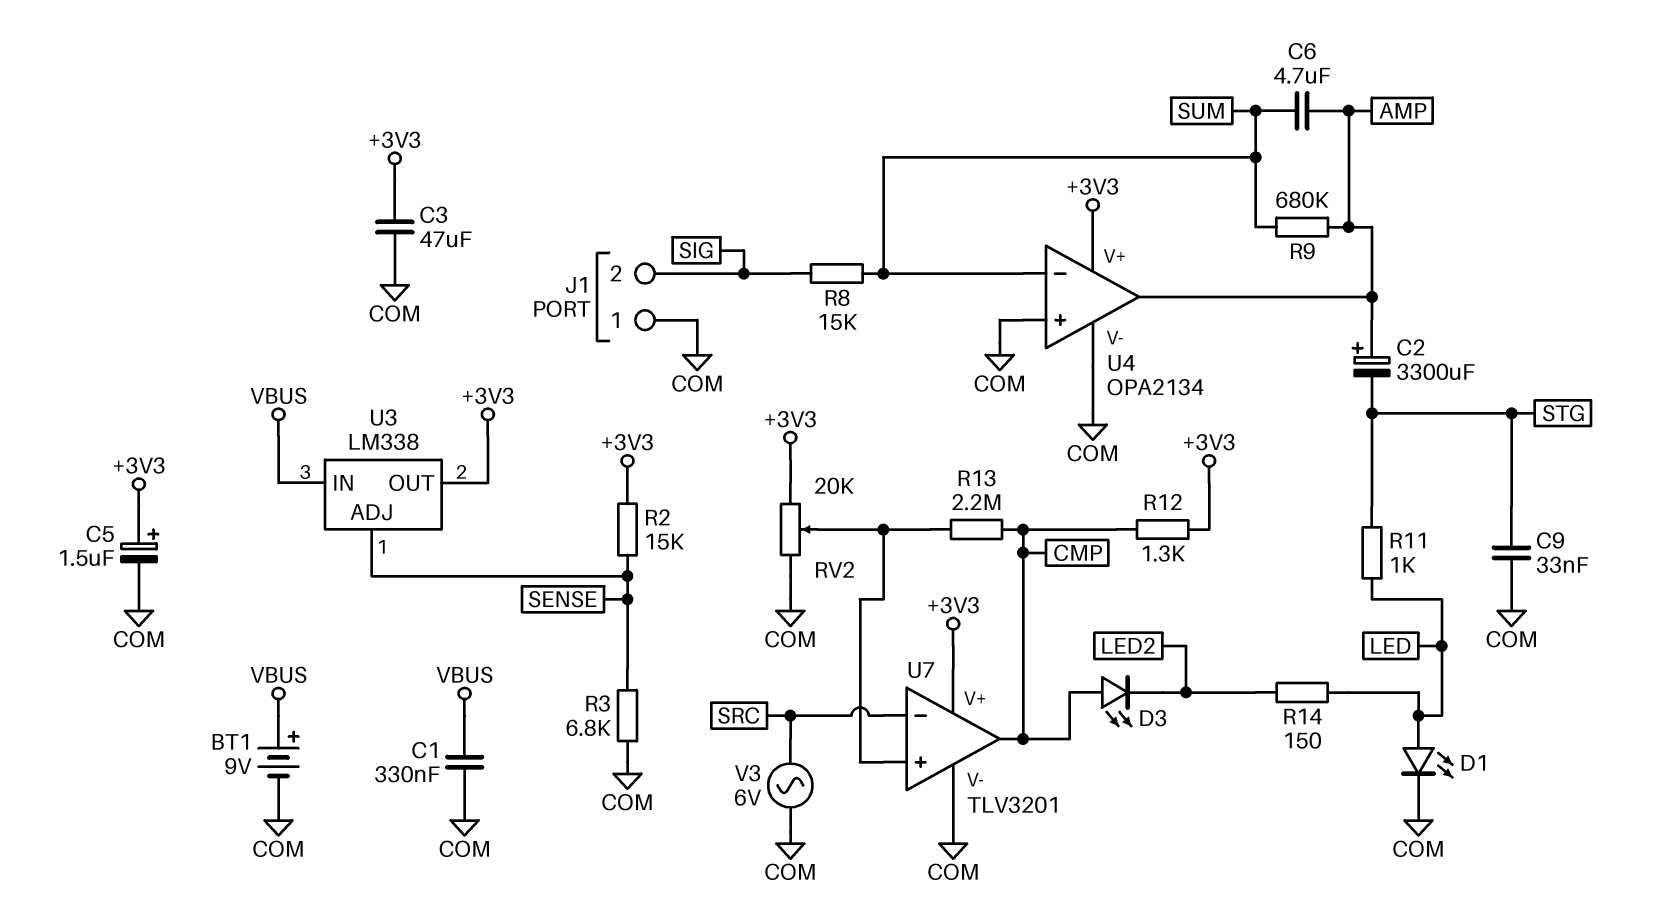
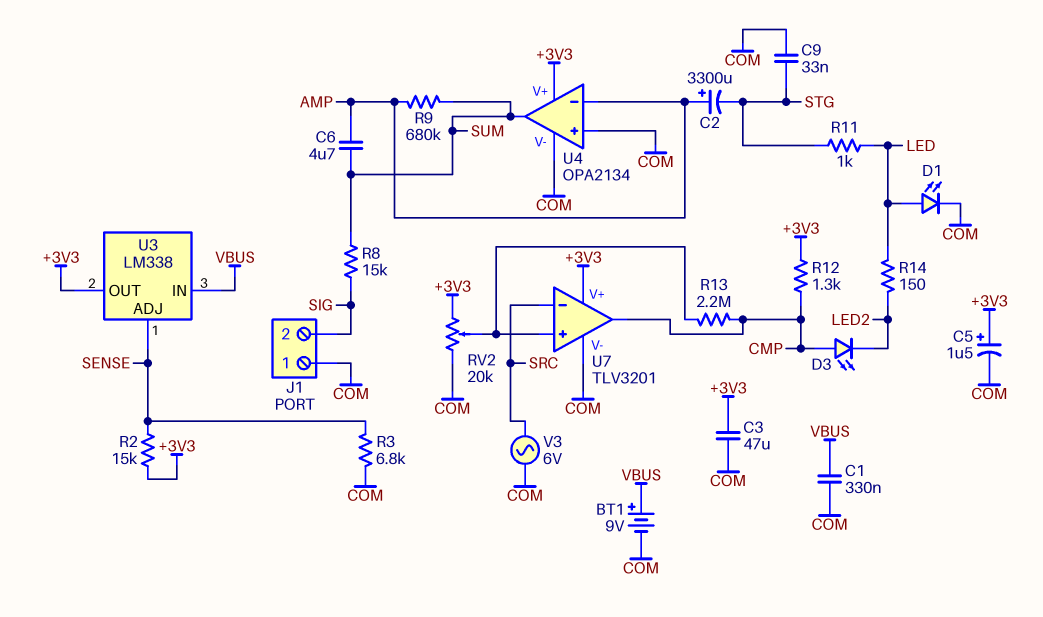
U4 pin in-: SUM -> AMP
U4 pin out: AMP -> SUM

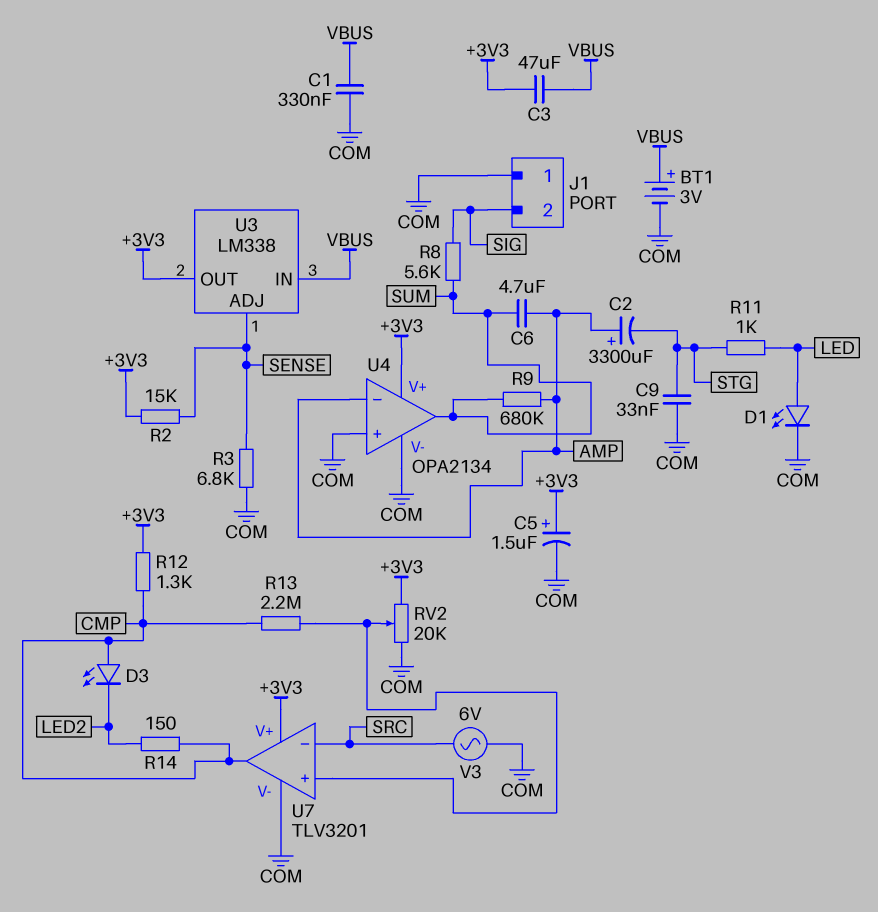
BT1: 9V (plus VBUS, minus COM) -> 3V (plus VBUS, minus COM)
C3: 47uF (+3V3, COM) -> 47uF (+3V3, VBUS)
R8: 15k (SIG, SUM) -> 5.6k (SIG, SUM)
R14: 150 (LED, LED2) -> 150 (CMP, LED2)

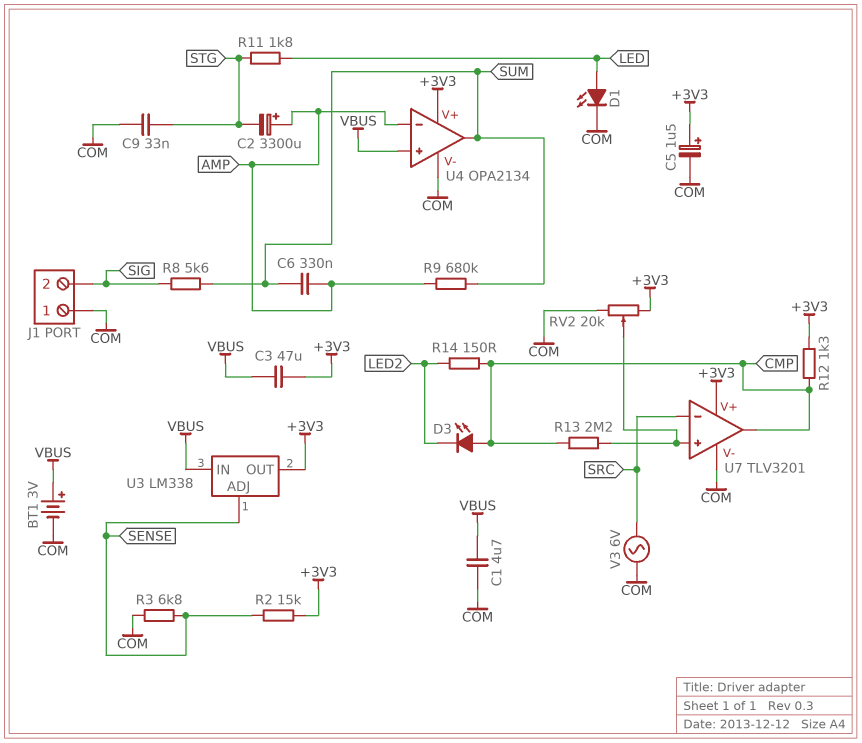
C1: 330nF (COM, VBUS) -> 4.7uF (COM, VBUS)
C6: 4.7uF (AMP, SUM) -> 330nF (AMP, SUM)
R11: 1k (LED, STG) -> 1.8k (LED, STG)
U4 pin in+: COM -> VBUS

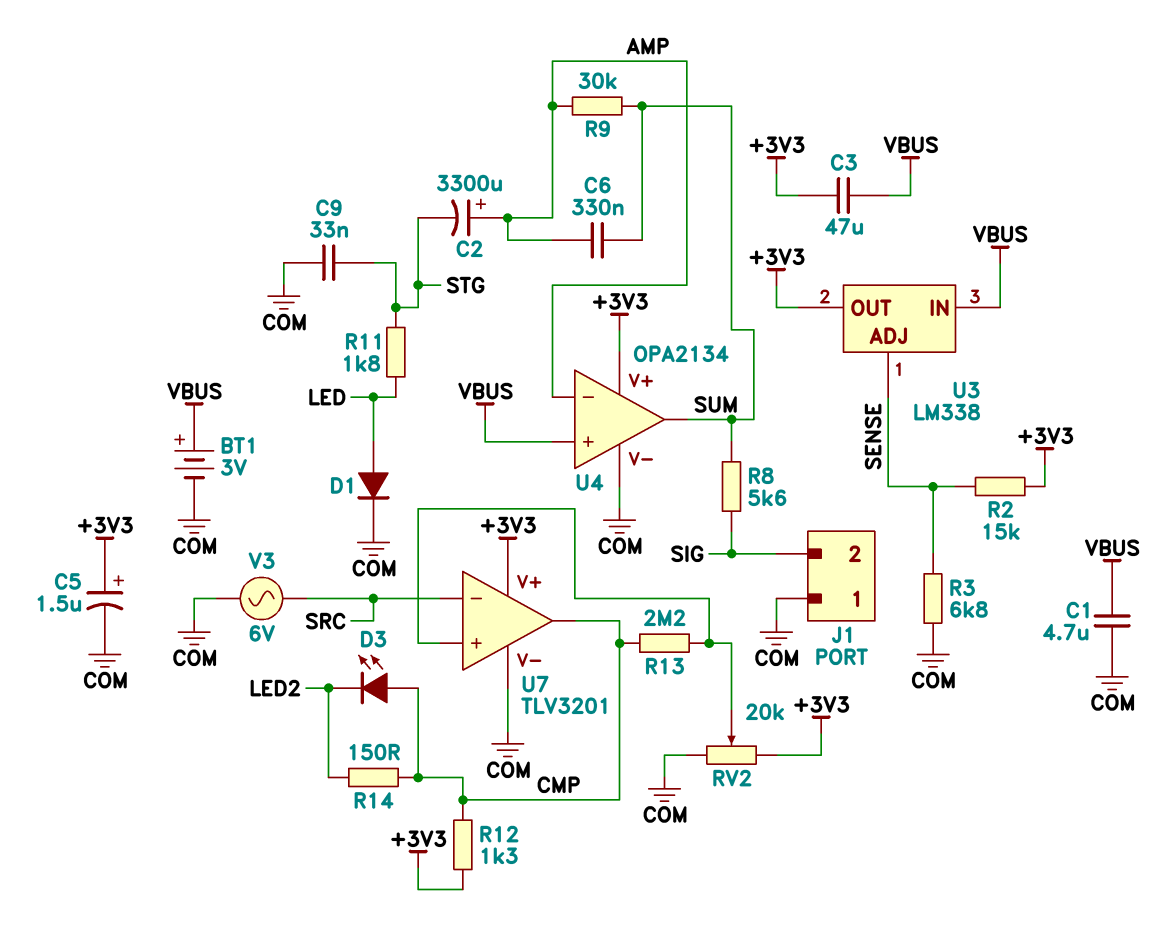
D1: LED (A LED, K COM) -> diode (A LED, K COM)
R9: 680k (AMP, SUM) -> 30k (AMP, SUM)

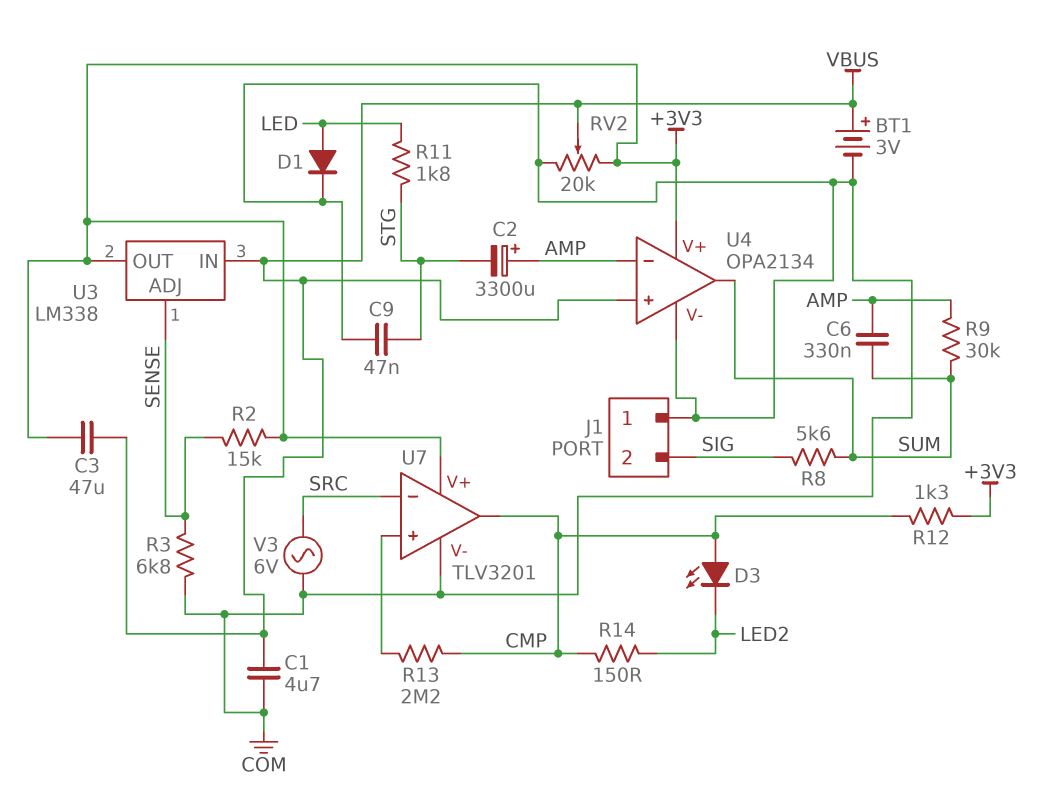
C5: 1.5uF (plus +3V3, minus COM) -> none
C9: 33nF (COM, STG) -> 47nF (COM, STG)
RV2: 20k (+3V3, COM, wiper U7/in+) -> 20k (+3V3, COM, wiper VBUS)

